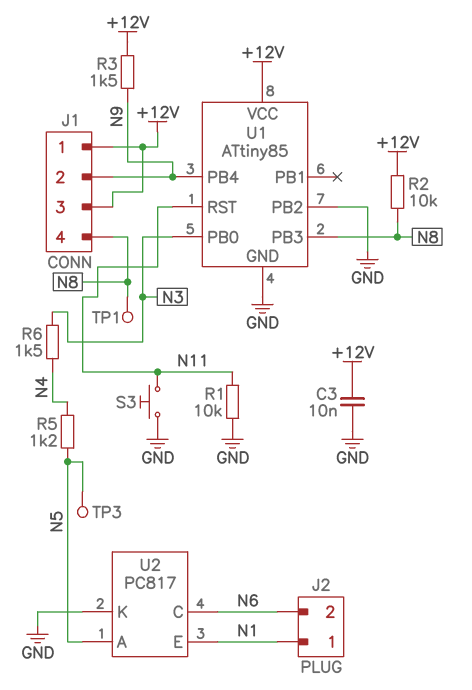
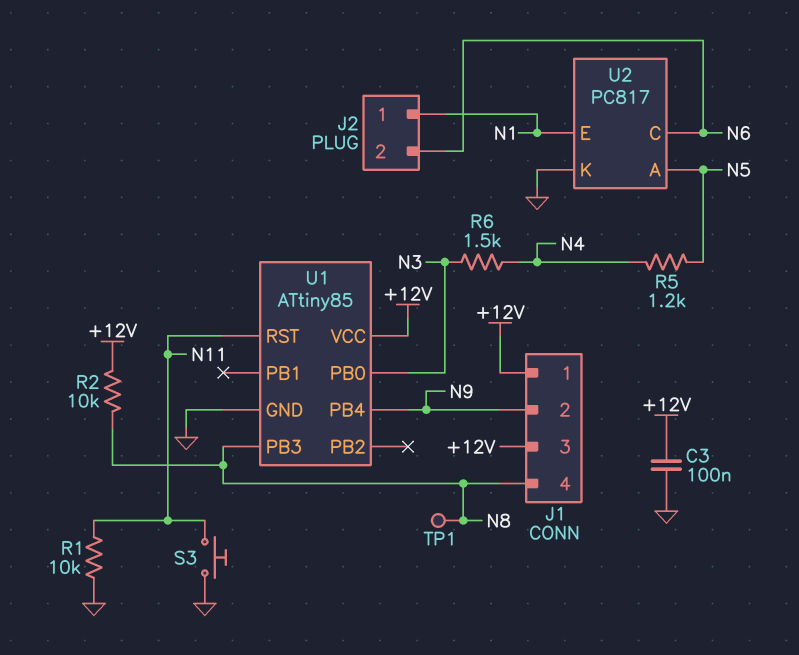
C3: 10nF (+12V, GND) -> 100nF (+12V, GND)
R3: 1.5k (+12V, N9) -> none
TP3: test point (N5) -> none
U1 pin PB2: GND -> none

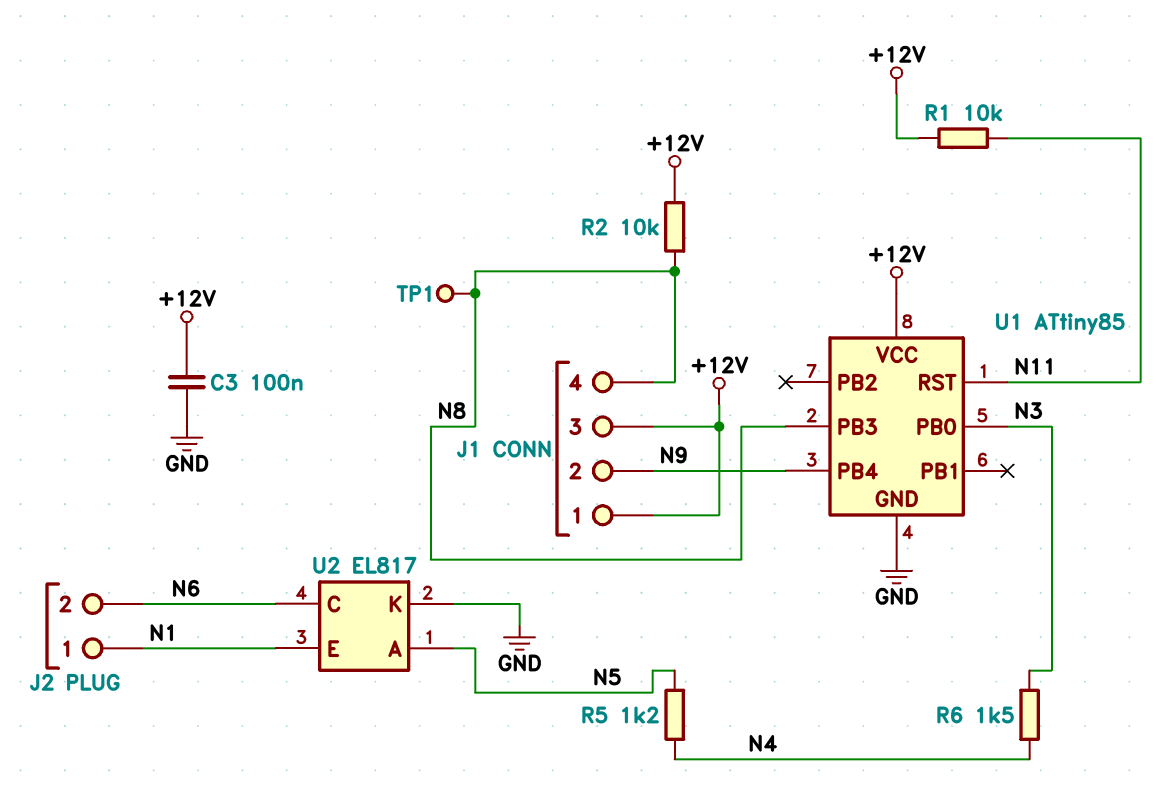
R1: 10k (GND, N11) -> 10k (+12V, N11)
S3: button (GND, N11) -> none
U2: PC817 -> EL817

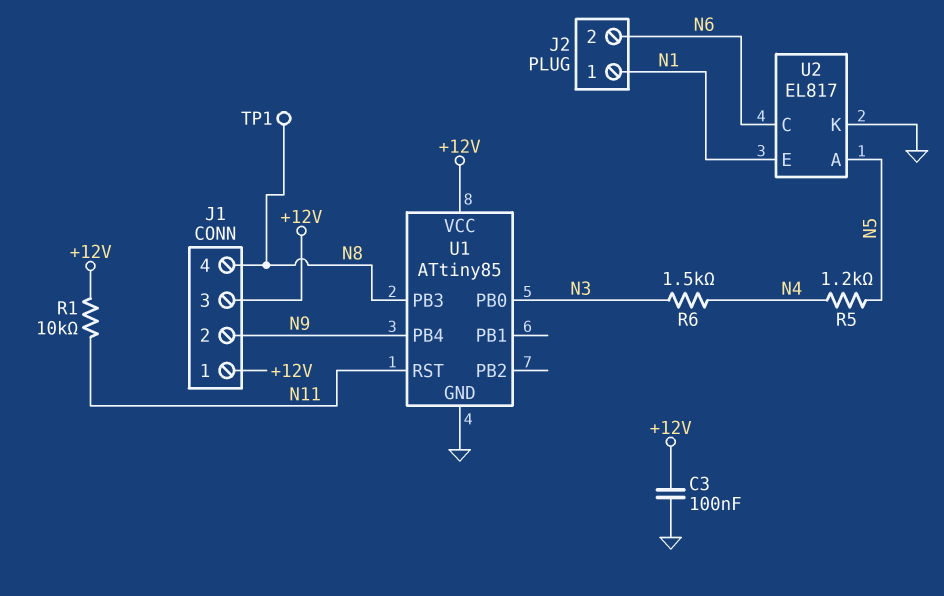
R2: 10k (+12V, N8) -> none

